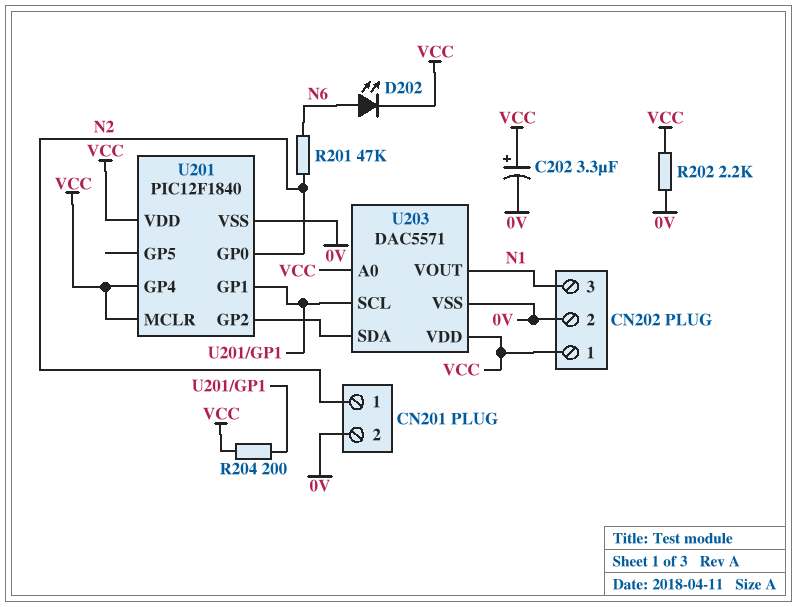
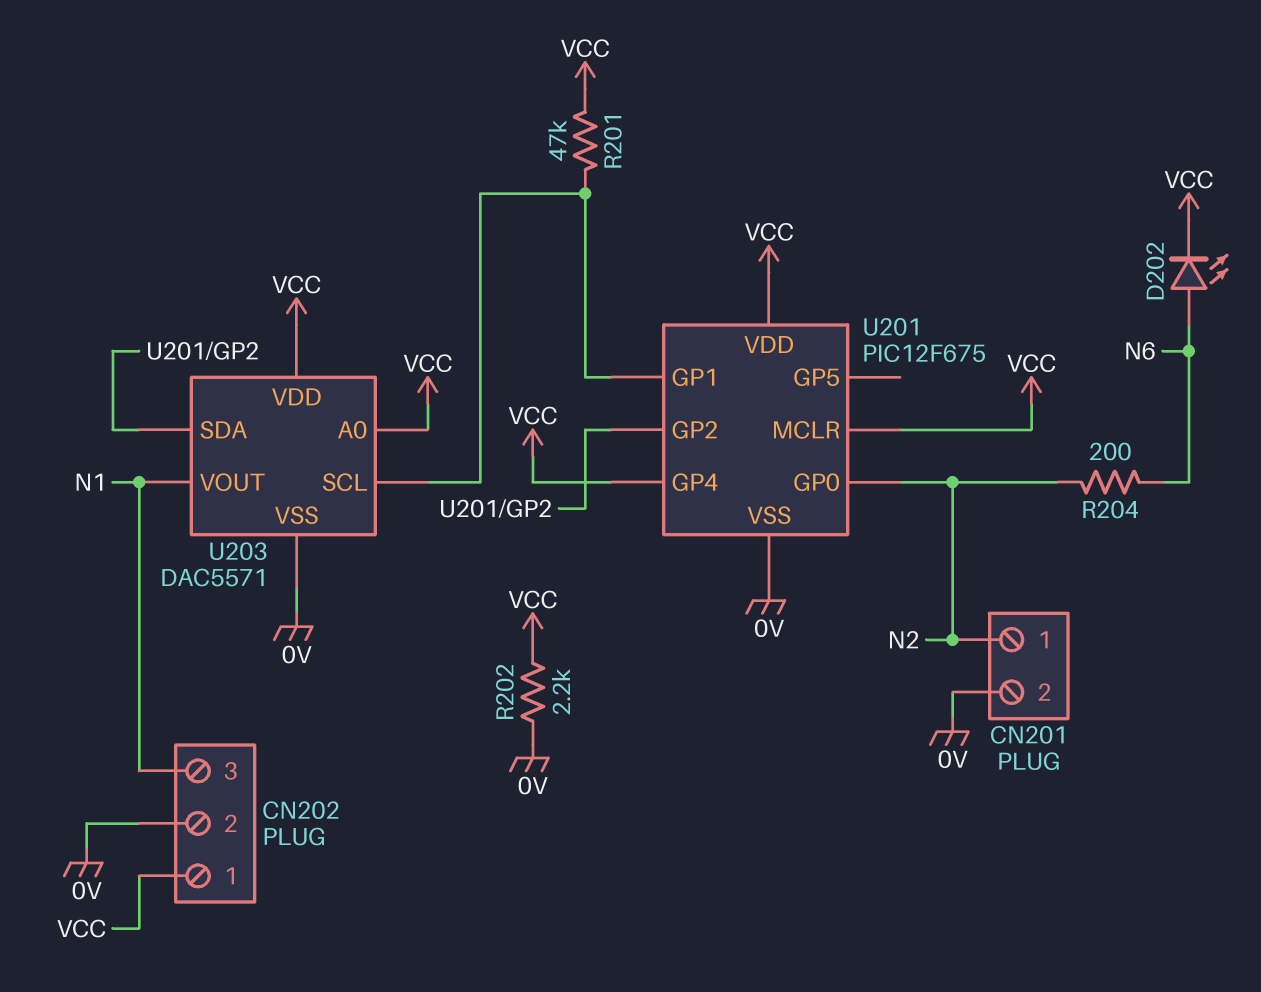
C202: 3.3uF (plus VCC, minus 0V) -> none
R201: 47k (N2, N6) -> 47k (U201/GP1, VCC)
R204: 200 (U201/GP1, VCC) -> 200 (N2, N6)
U201: PIC12F1840 -> PIC12F675

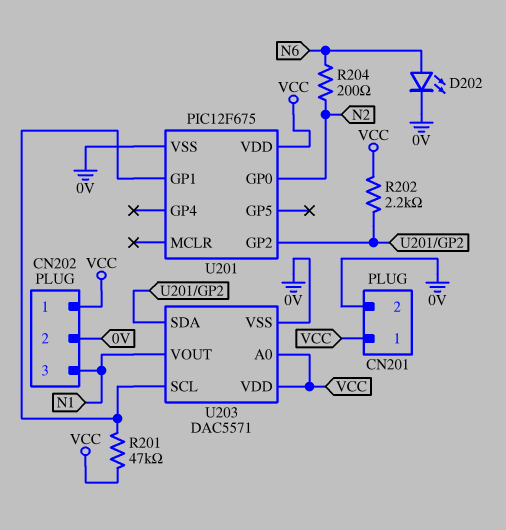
CN201 pin 1: N2 -> VCC
D202: LED (A N6, K VCC) -> LED (A N6, K 0V)
R202: 2.2k (0V, VCC) -> 2.2k (U201/GP2, VCC)
U201 pin GP4: VCC -> none
U201 pin MCLR: VCC -> none

